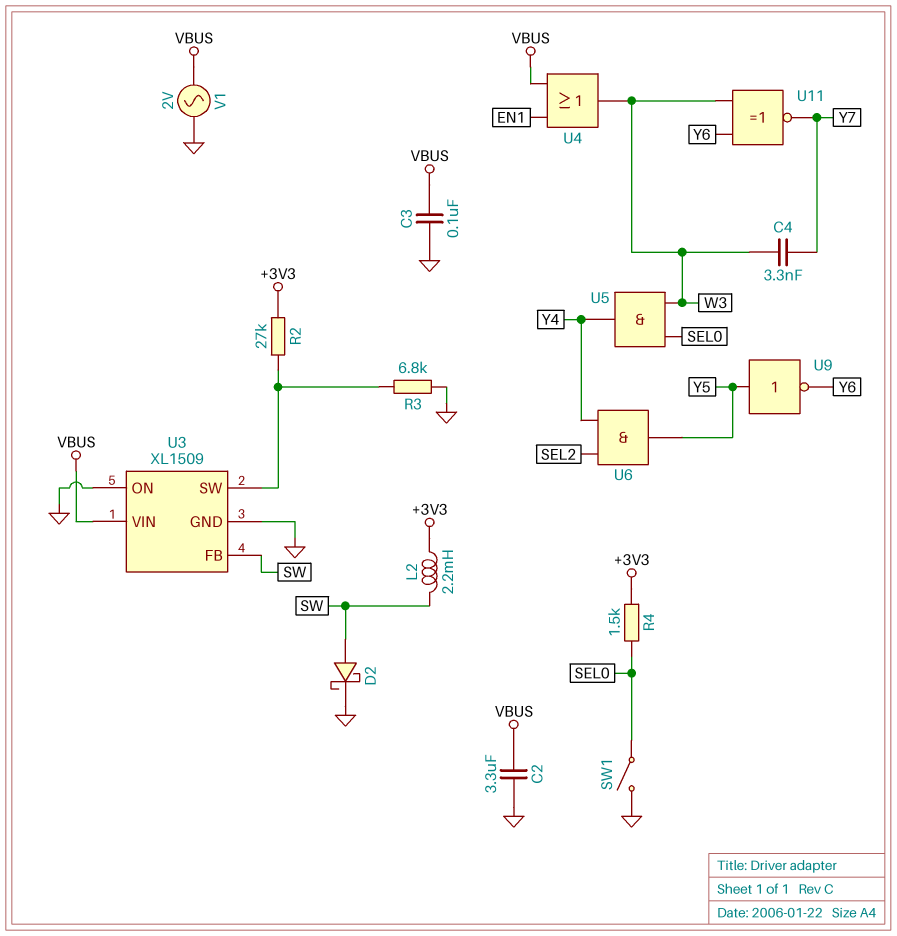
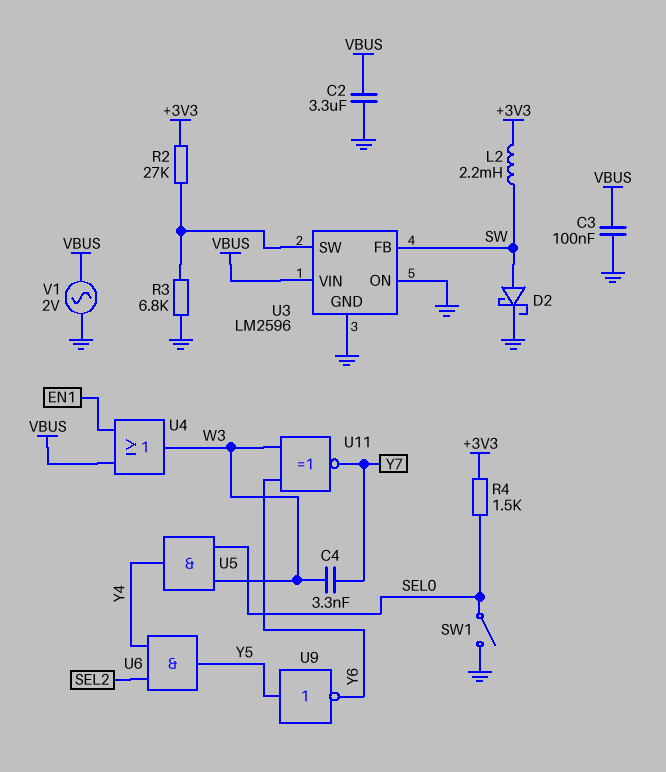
U3: XL1509 -> LM2596

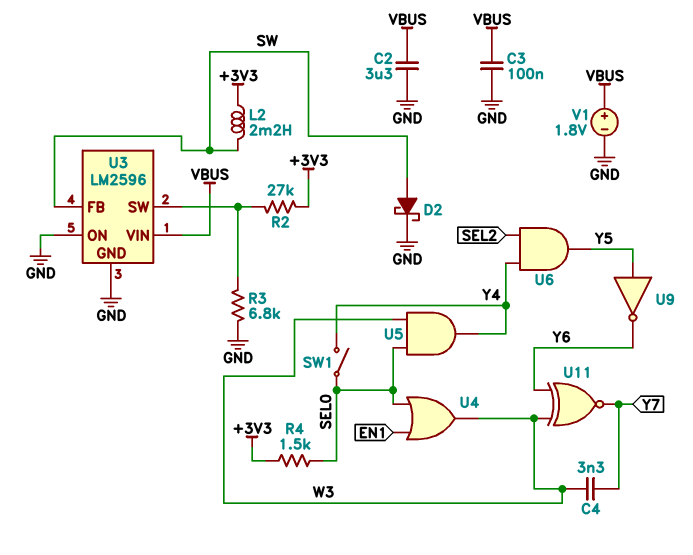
SW1: switch (GND, SEL0) -> switch (SEL0, Y4)
U4: OR (in EN1, in VBUS, out W3) -> OR (in EN1, in SEL0, out W3)
V1: AC 2V (GND, VBUS) -> 1.8V (plus VBUS, minus GND)

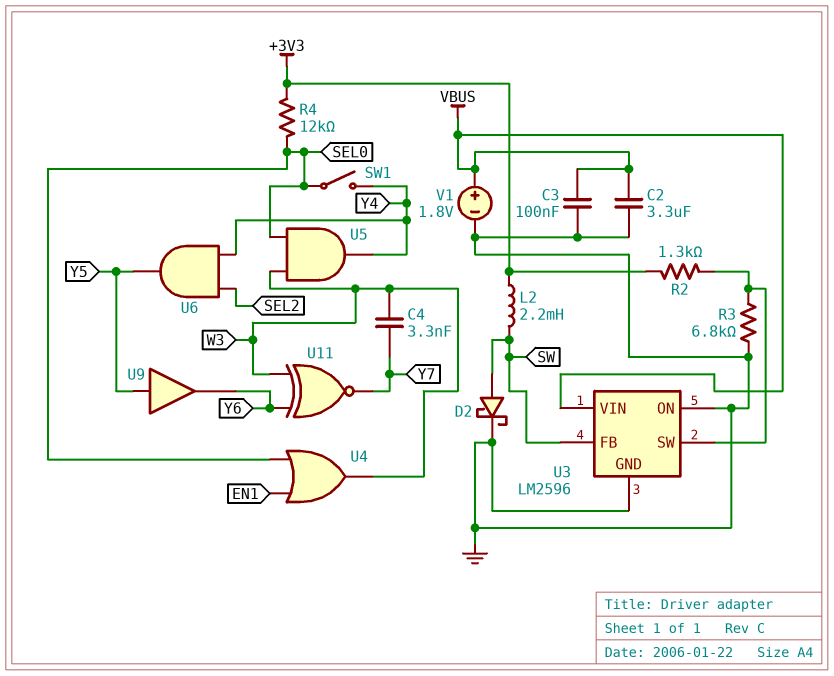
R2: 27k (+3V3, U3/SW) -> 1.3k (+3V3, U3/SW)
R4: 1.5k (+3V3, SEL0) -> 12k (+3V3, SEL0)
U9: NOT (in Y5, out Y6) -> buffer (in Y5, out Y6)

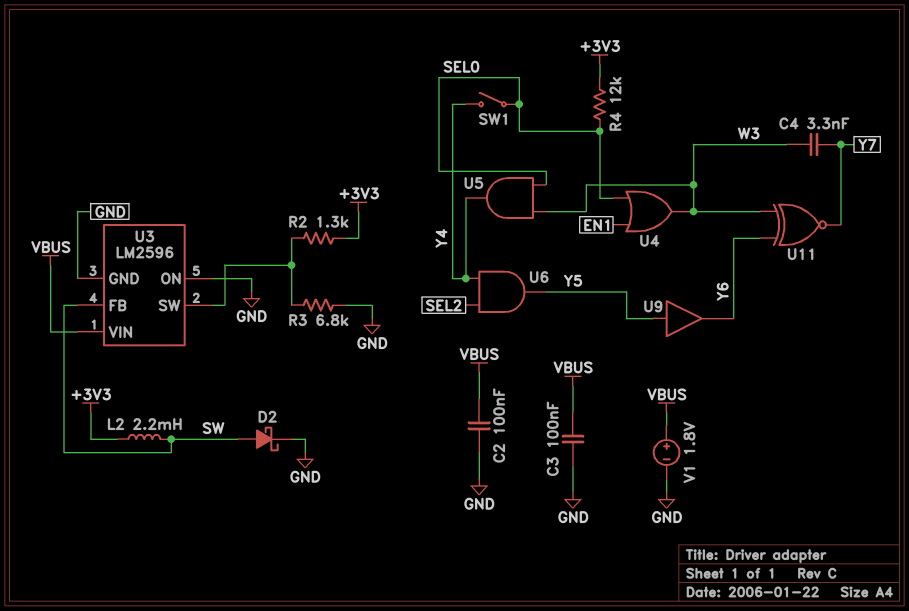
C2: 3.3uF (GND, VBUS) -> 100nF (GND, VBUS)

